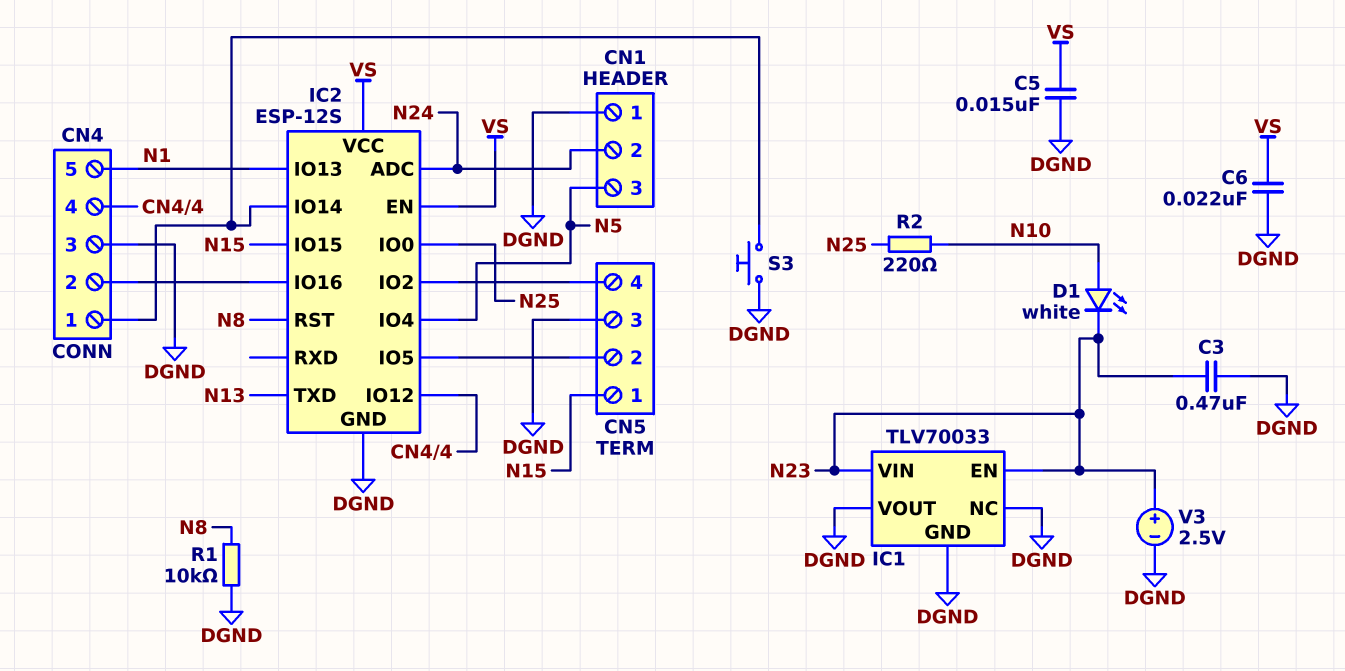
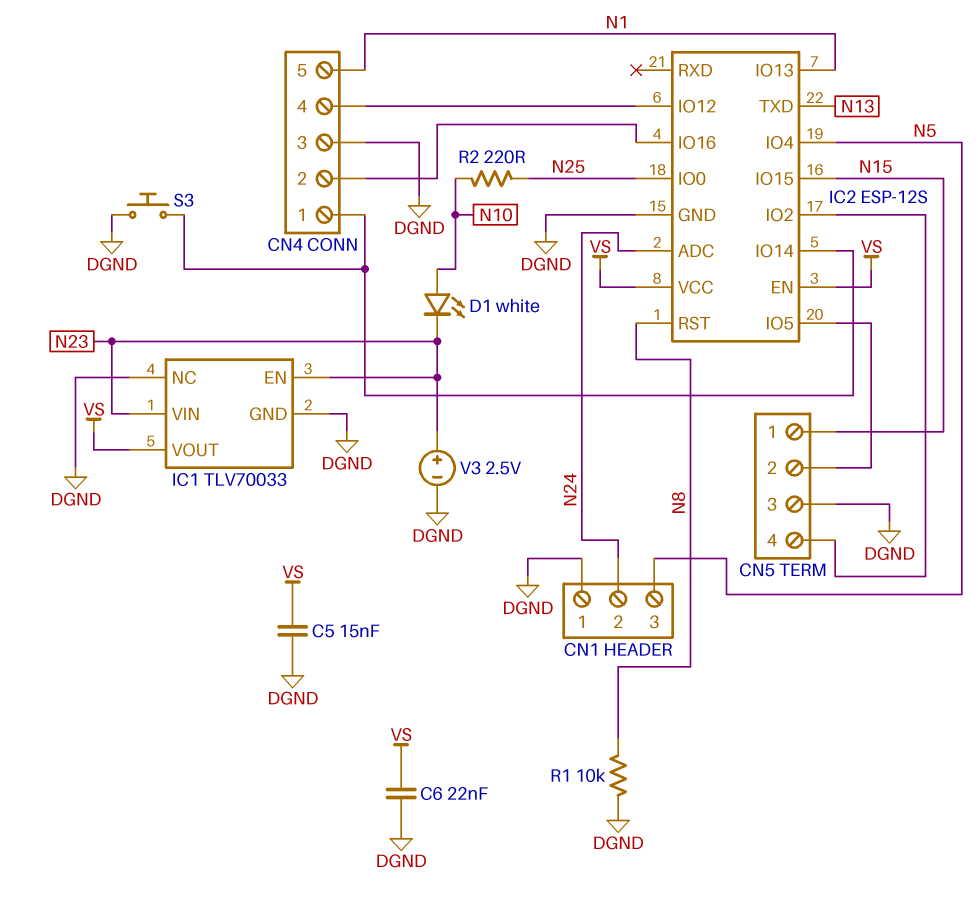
C3: 470nF (DGND, N23) -> none
IC1 pin VOUT: DGND -> VS

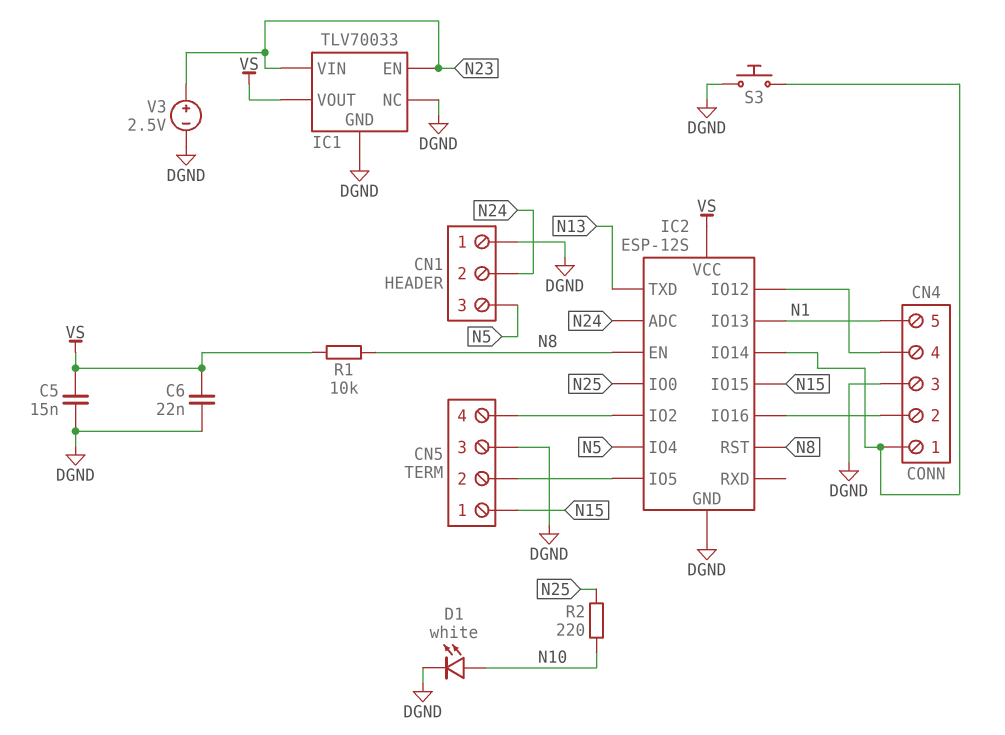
D1: LED white (A N10, K N23) -> LED white (A N10, K DGND)
IC2 pin EN: VS -> N8
R1: 10k (DGND, N8) -> 10k (N8, VS)

